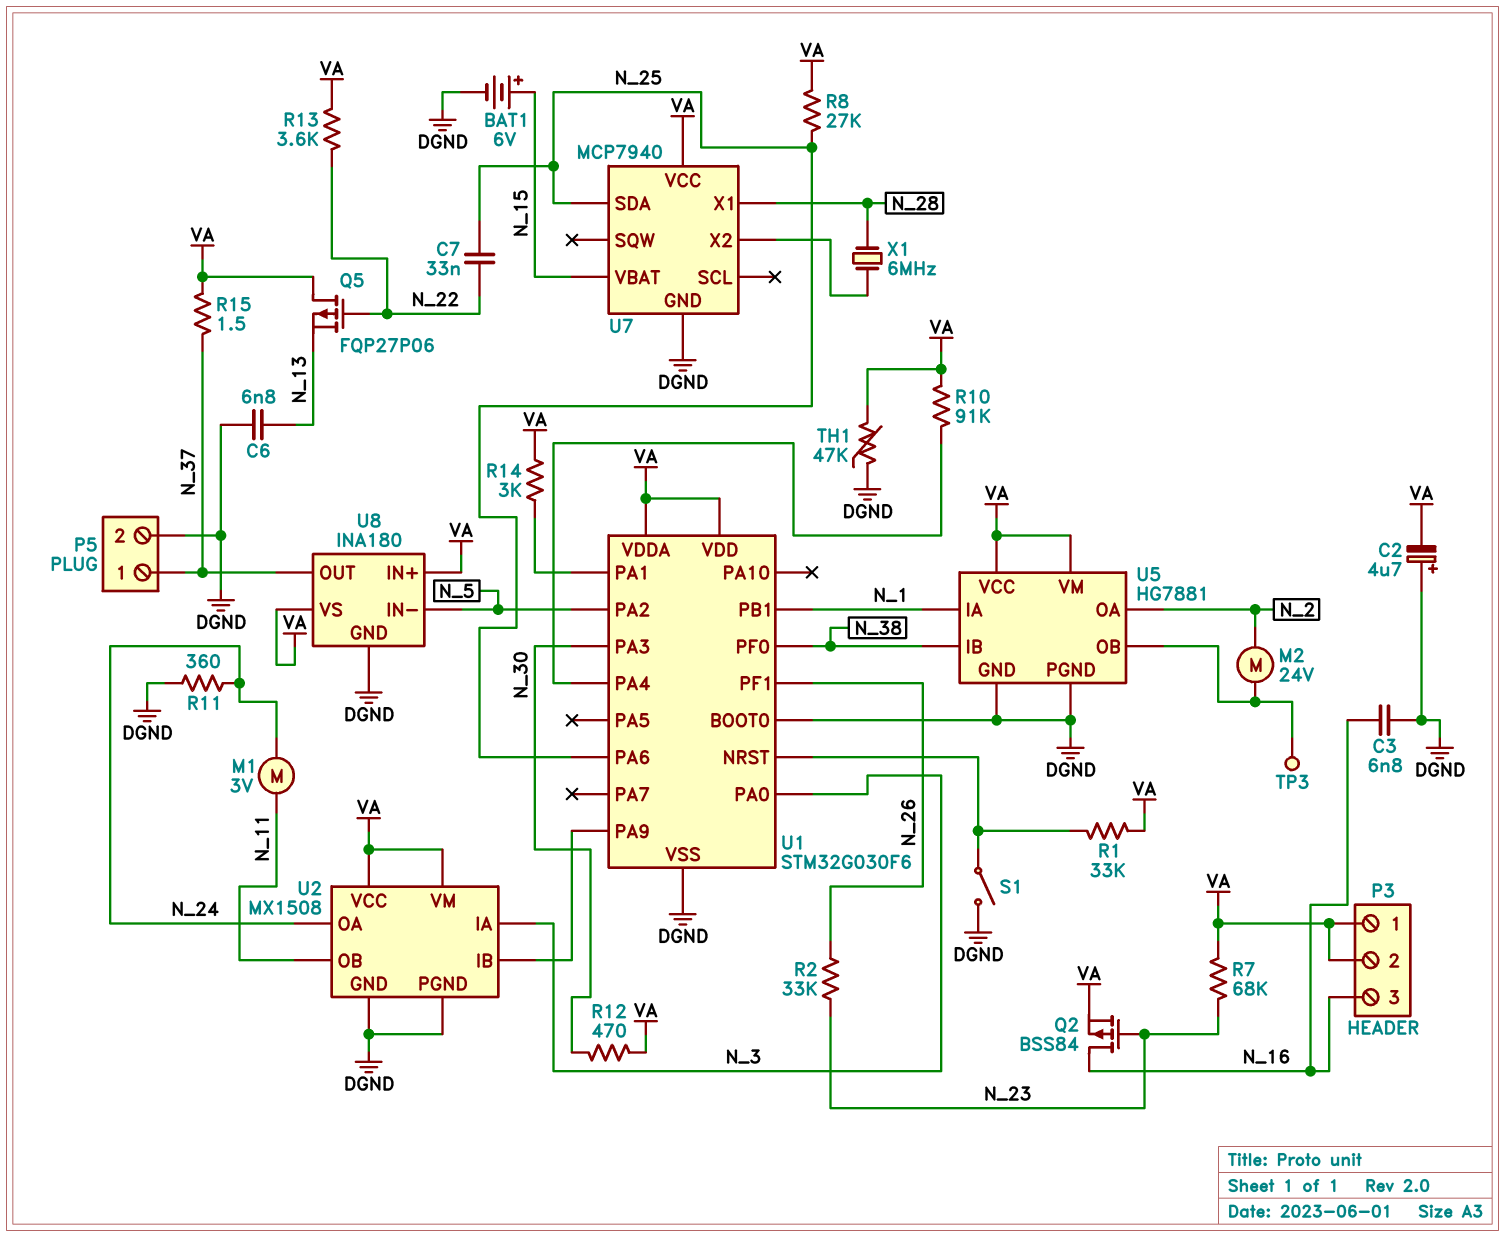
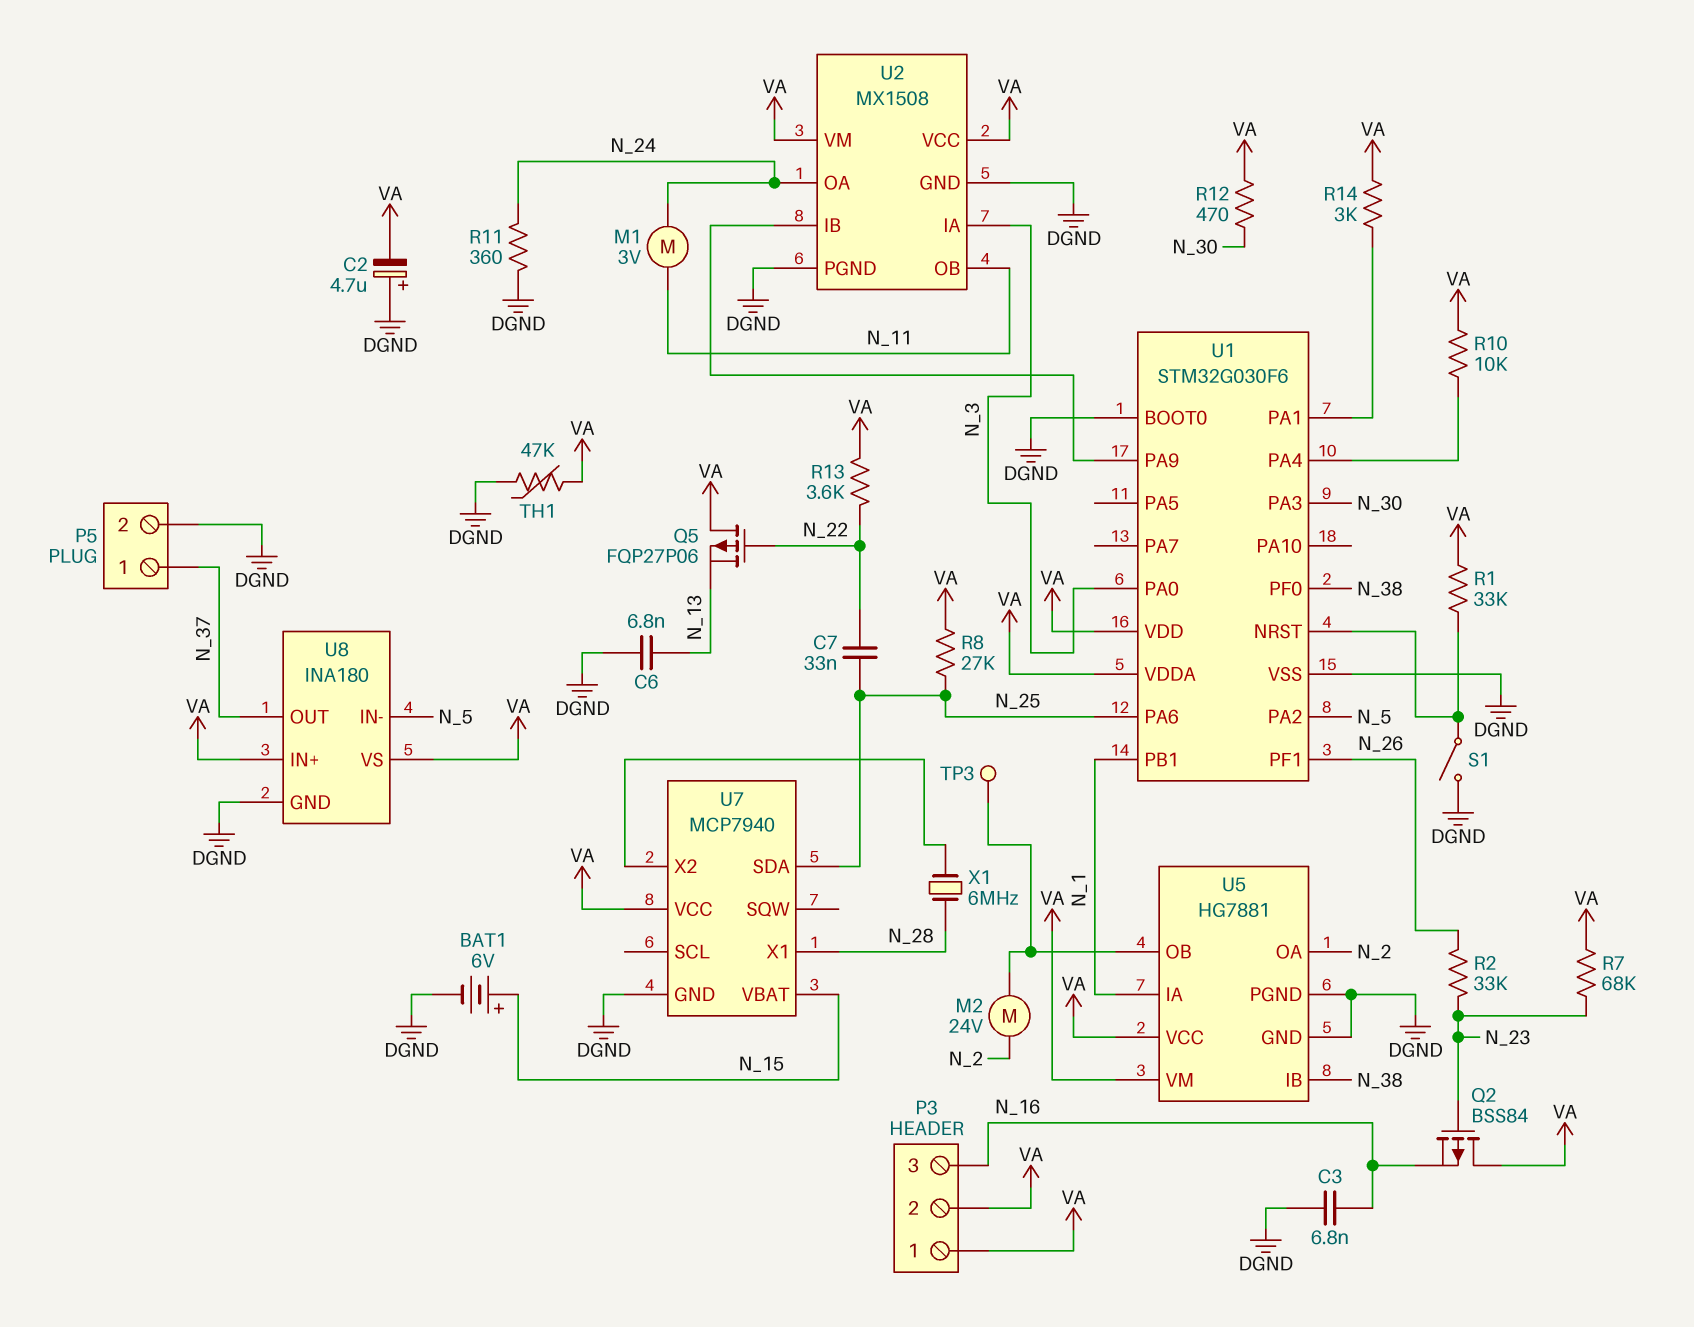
Q2: PMOS BSS84 (G N_23, D N_16, S VA) -> PMOS BSS84 (G N_23, D VA, S N_16)
R10: 91k (U1/PA4, VA) -> 10k (U1/PA4, VA)
R15: 1.5 (N_37, VA) -> none

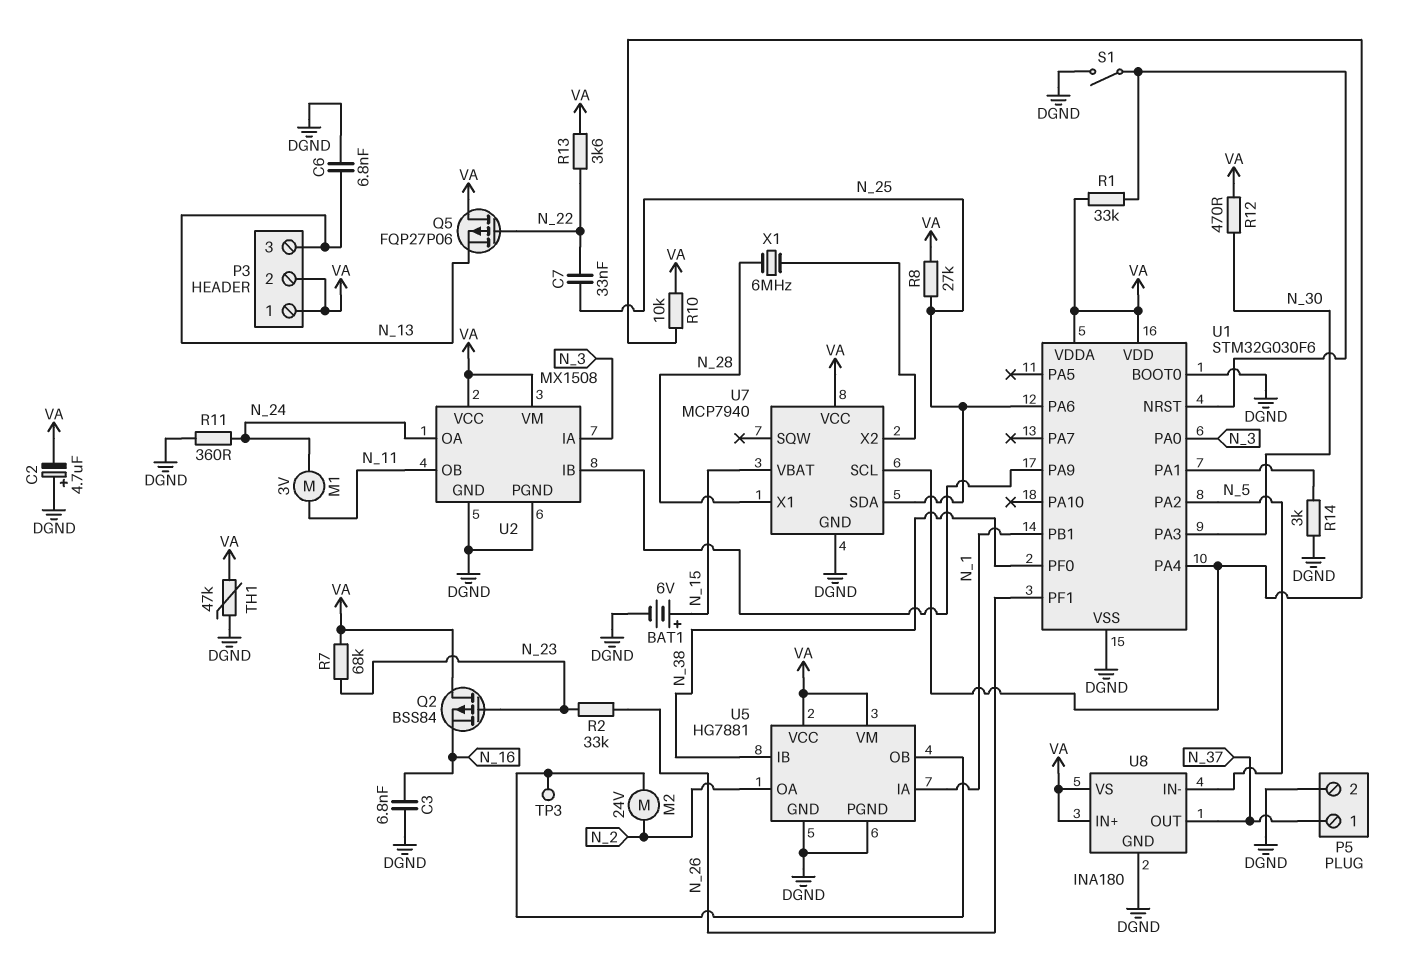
P3 pin 3: N_16 -> N_13
R14: 3k (U1/PA1, VA) -> 3k (DGND, U1/PA1)
U7 pin SCL: none -> U1/PA4

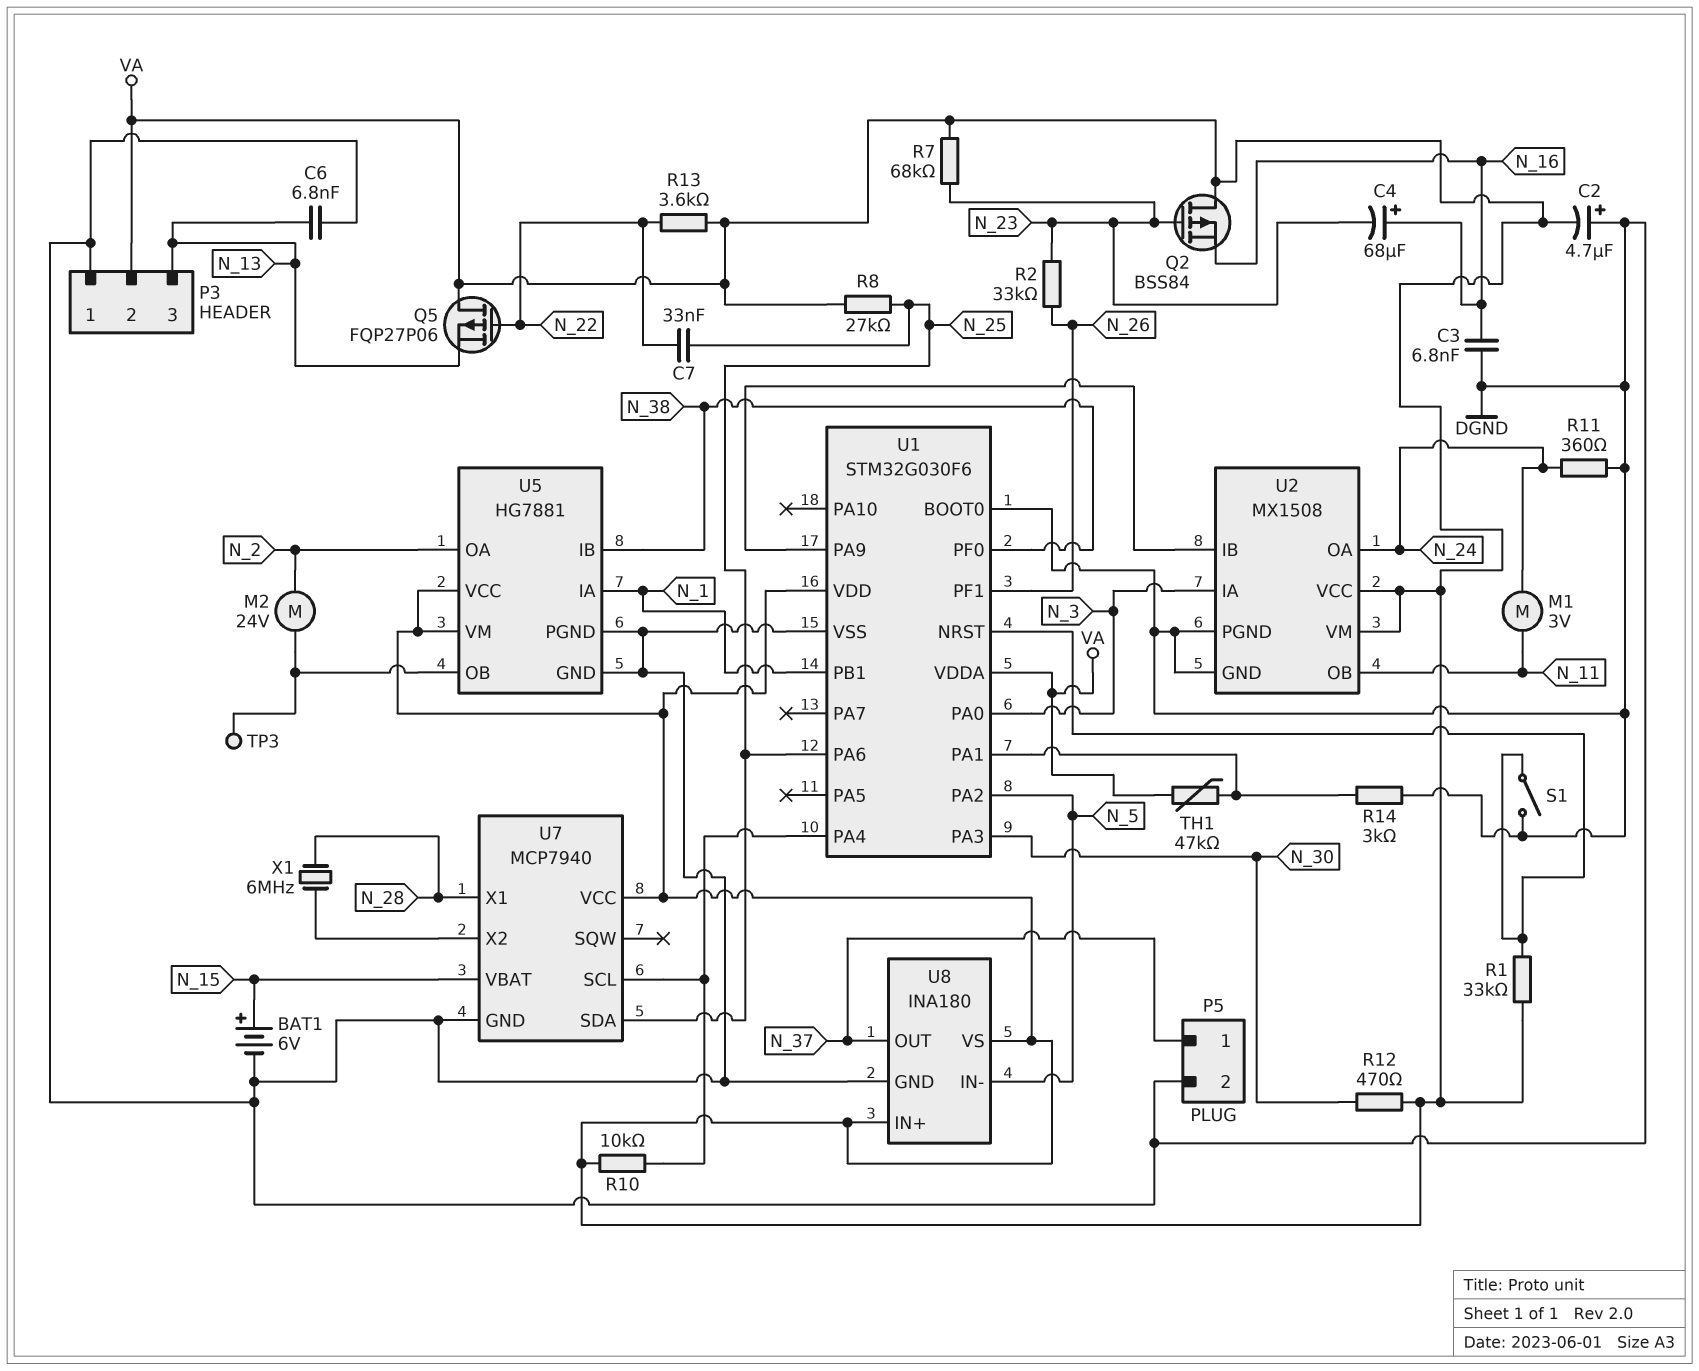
C4: none -> 68uF (plus N_16, minus N_23)
P3 pin 1: VA -> DGND
TH1: 47k (DGND, VA) -> 47k (U1/PA1, VA)

